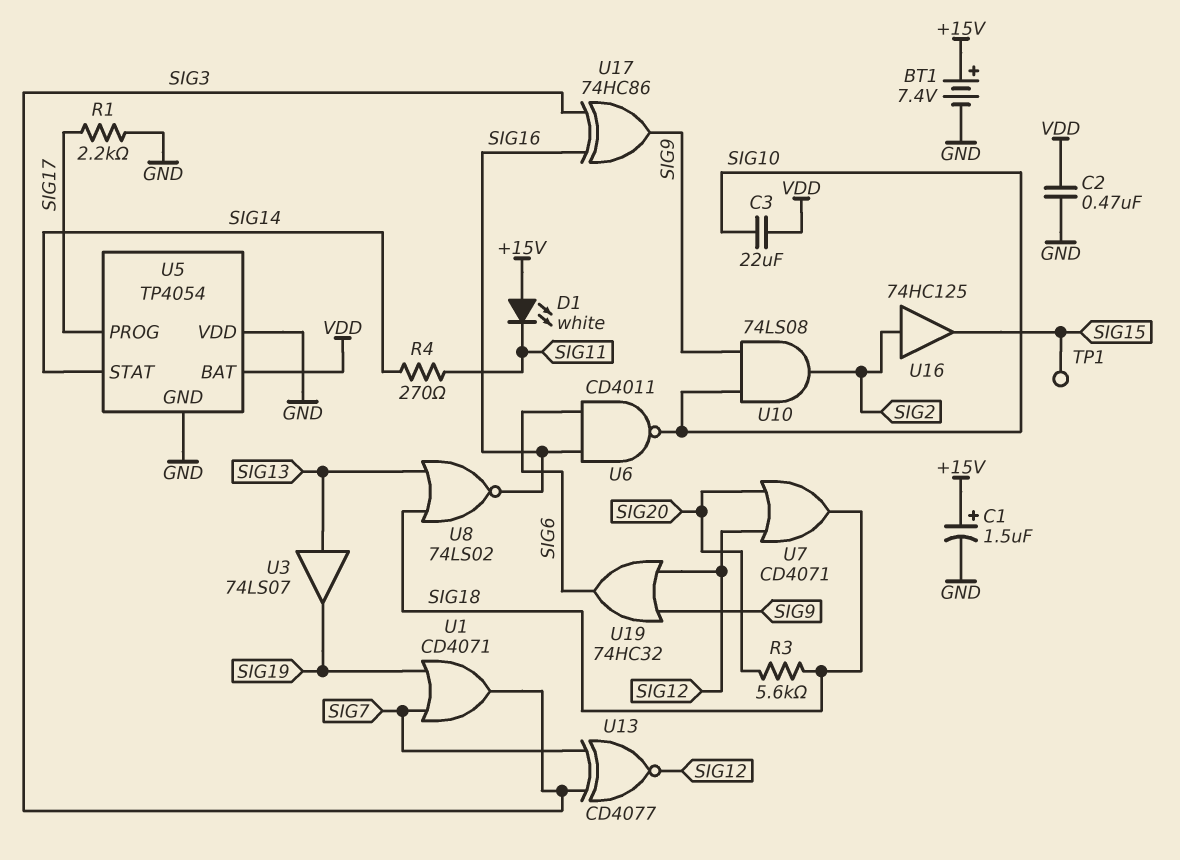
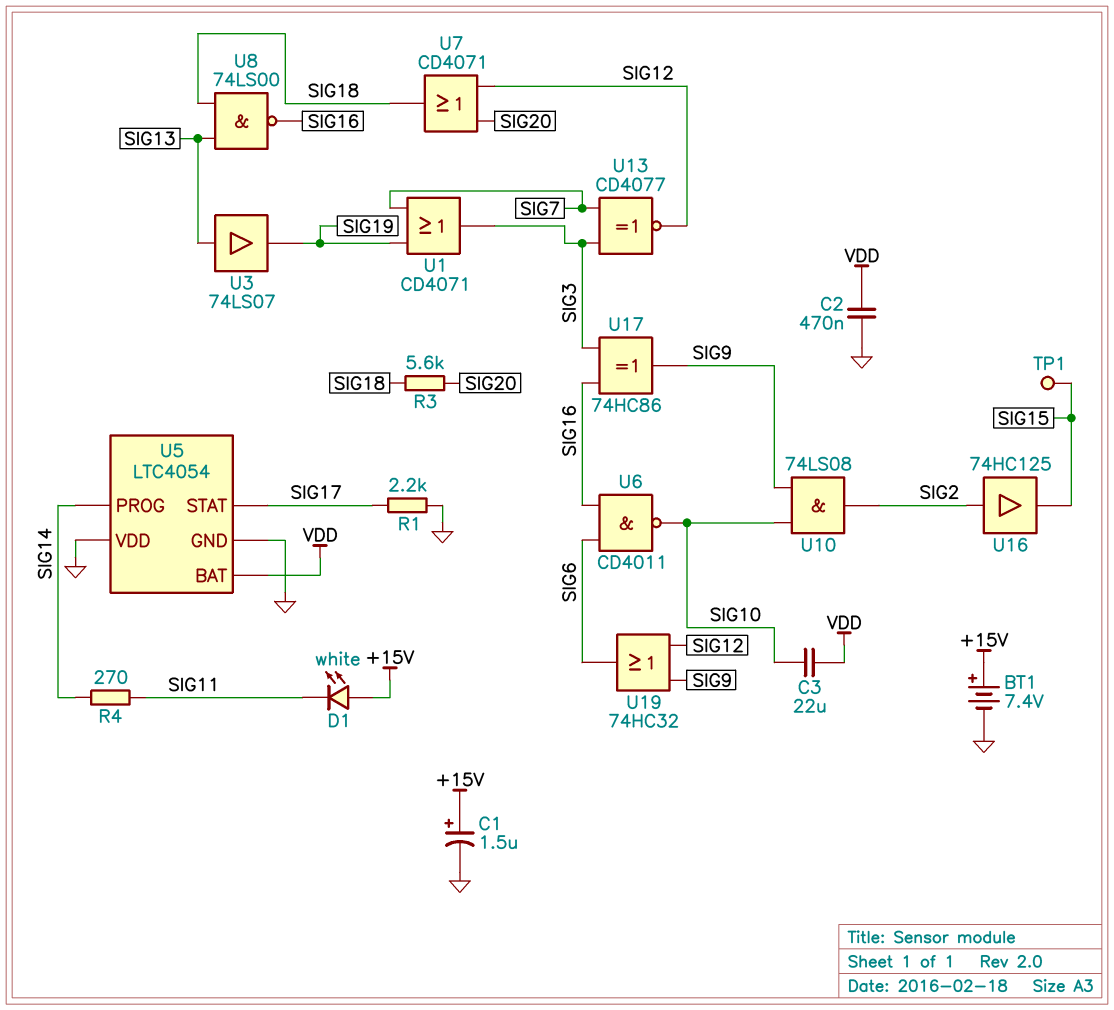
U5: TP4054 -> LTC4054
U5 pin PROG: SIG17 -> SIG14
U5 pin STAT: SIG14 -> SIG17
U8: NOR 74LS02 (in SIG13, in SIG18, out SIG16) -> NAND 74LS00 (in SIG13, in SIG18, out SIG16)

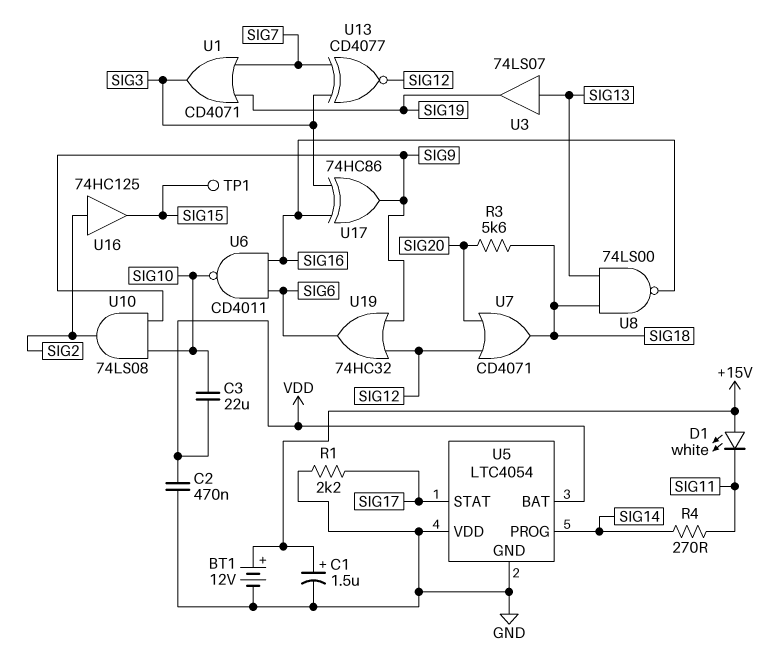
BT1: 7.4V (plus +15V, minus GND) -> 12V (plus +15V, minus GND)

